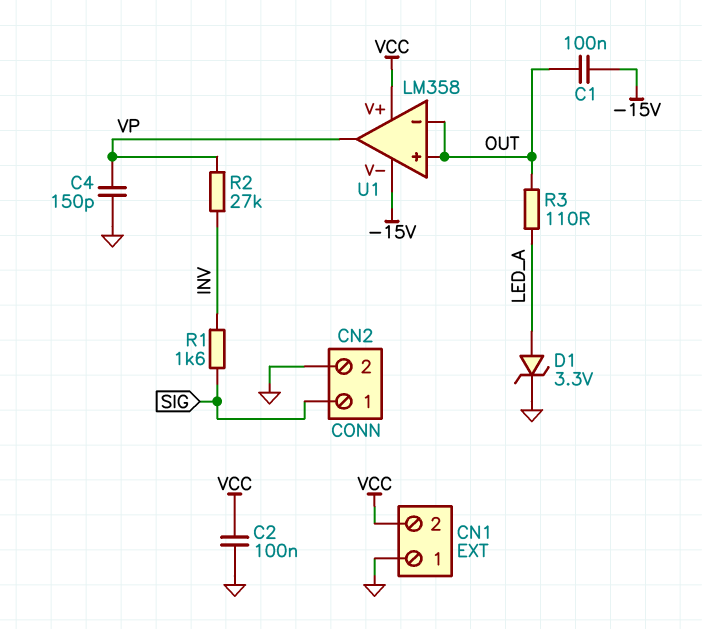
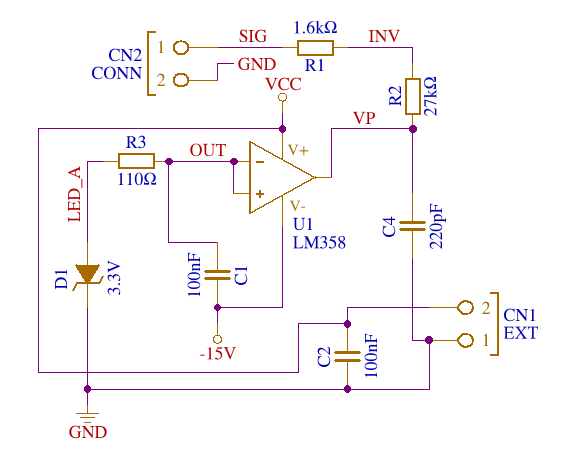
C4: 150pF (GND, VP) -> 220pF (GND, VP)

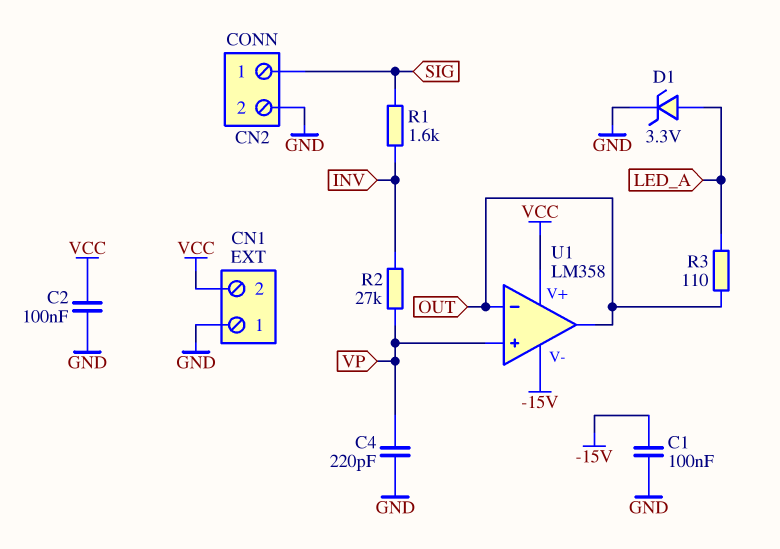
C1: 100nF (-15V, OUT) -> 100nF (-15V, GND)
U1 pin in+: OUT -> VP
U1 pin out: VP -> OUT

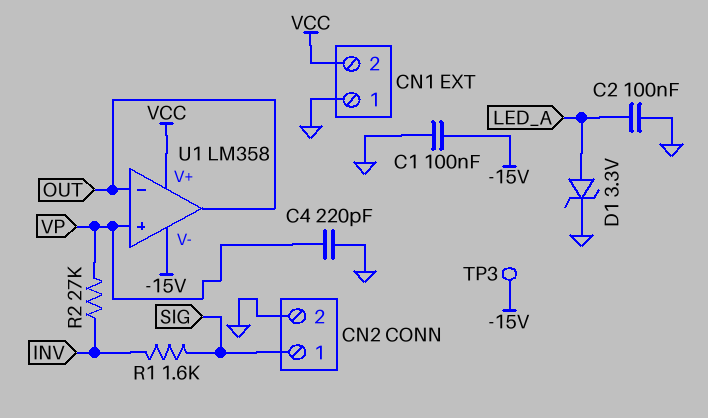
C2: 100nF (GND, VCC) -> 100nF (GND, LED_A)
R3: 110 (LED_A, OUT) -> none
TP3: none -> test point (-15V)

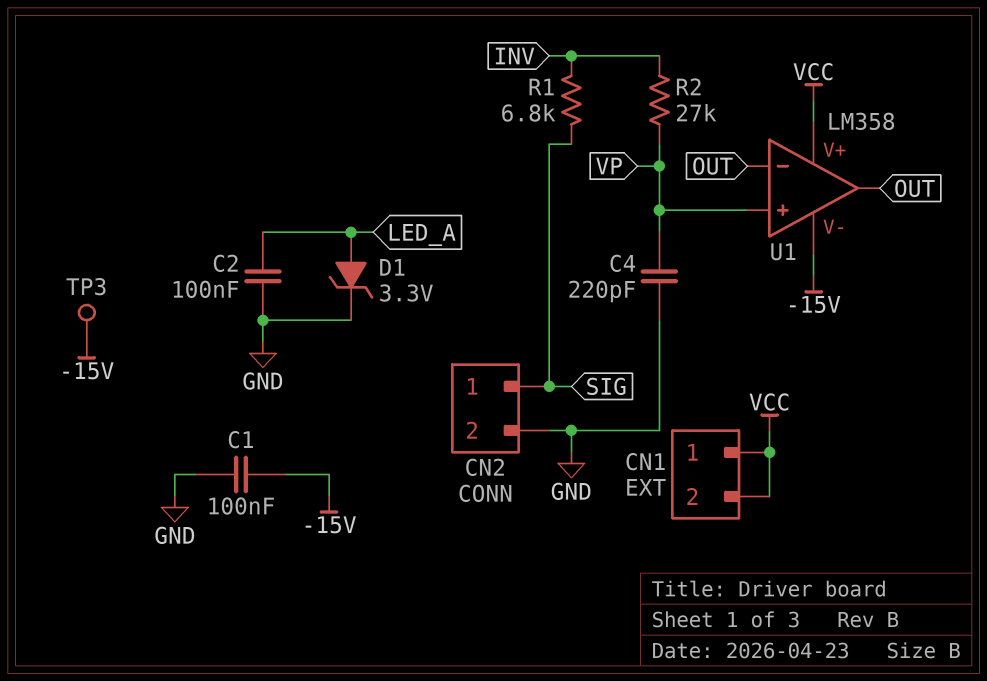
CN1 pin 1: GND -> VCC
R1: 1.6k (INV, SIG) -> 6.8k (INV, SIG)

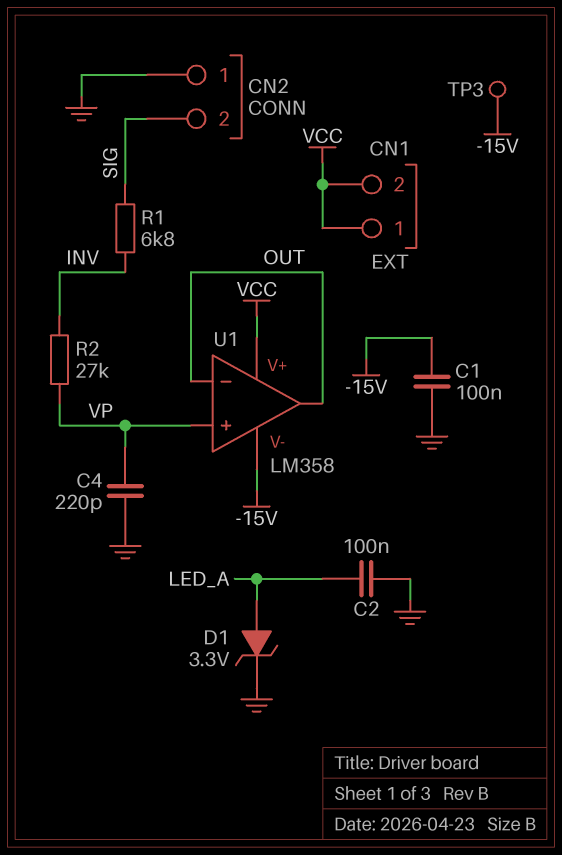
CN2 pin 1: SIG -> GND
CN2 pin 2: GND -> SIG

